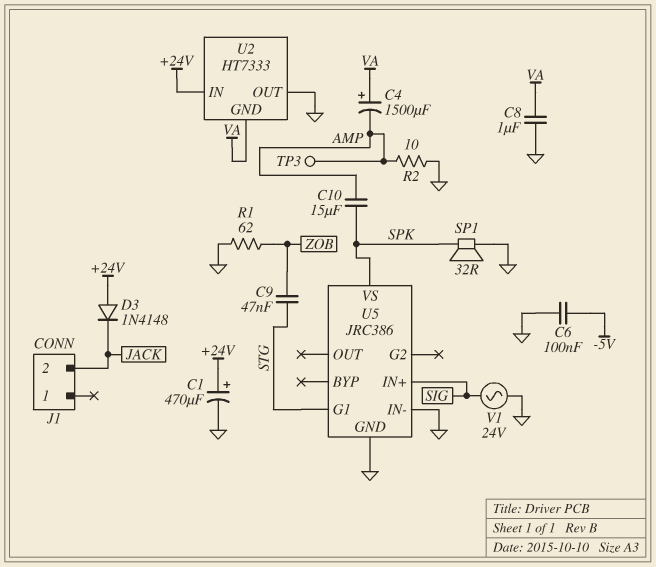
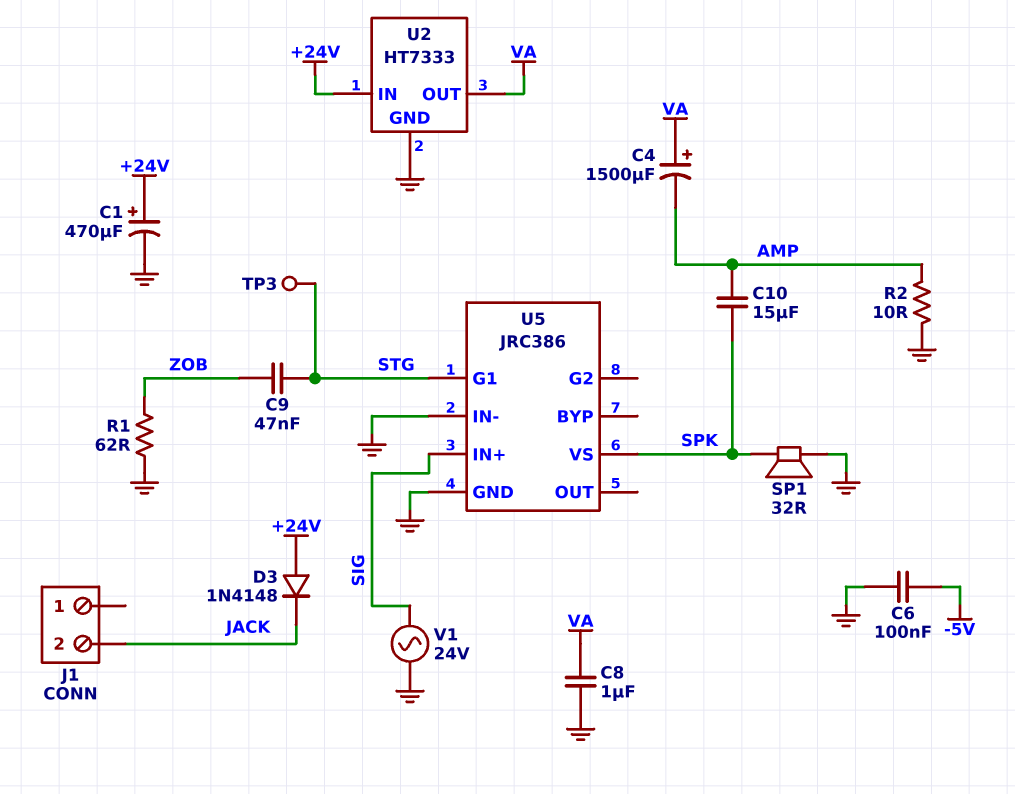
TP3: test point (AMP) -> test point (STG)
U2 pin GND: VA -> GND
U2 pin OUT: GND -> VA

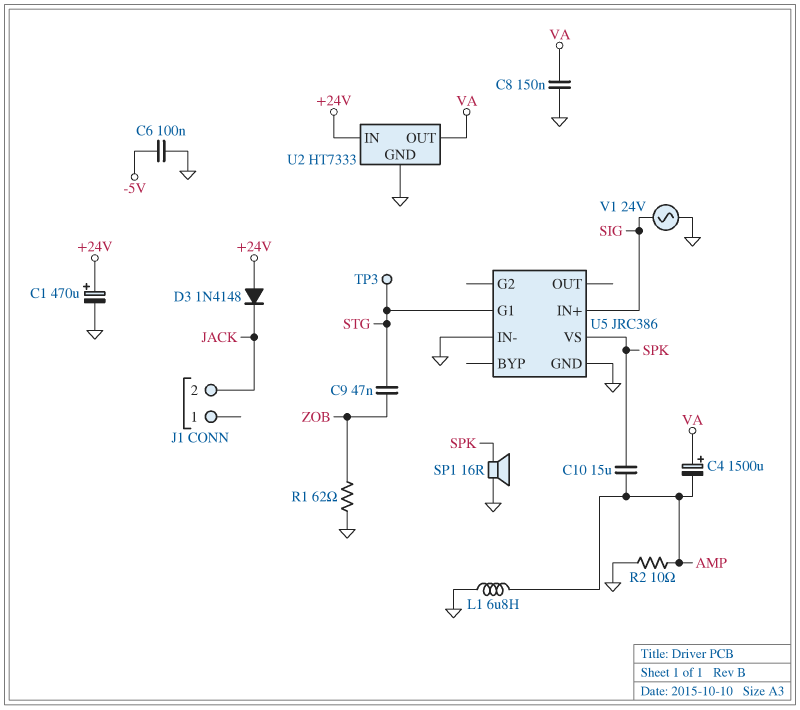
C8: 1uF (GND, VA) -> 150nF (GND, VA)
L1: none -> 6.8uH (AMP, GND)
SP1: speaker 32R (GND, SPK) -> speaker 16R (GND, SPK)

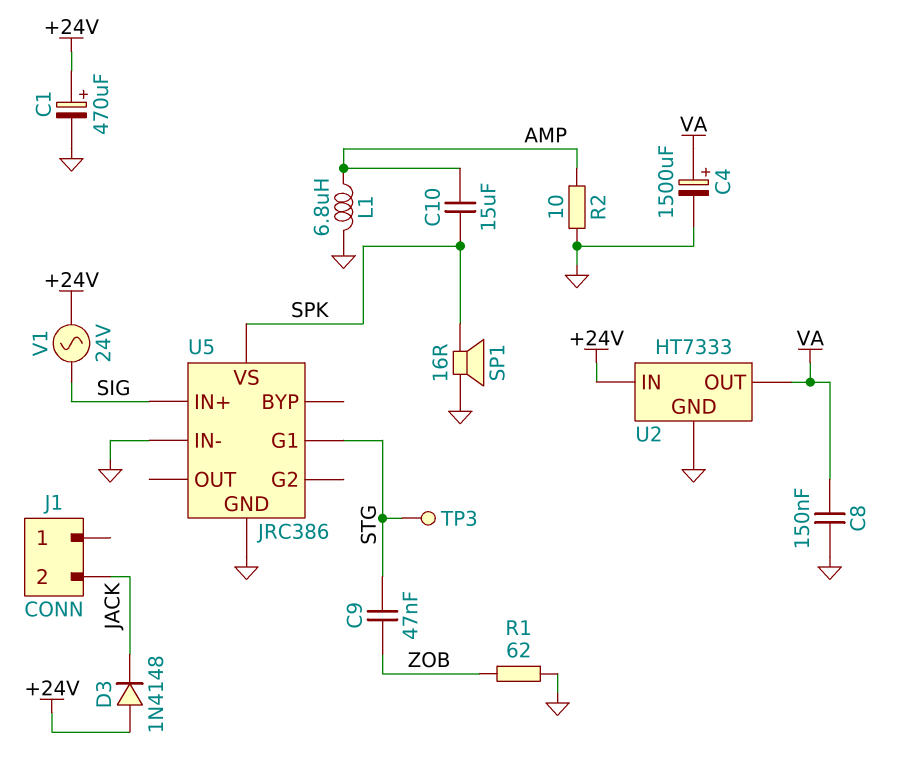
C4: 1500uF (plus VA, minus AMP) -> 1500uF (plus VA, minus GND)
C6: 100nF (-5V, GND) -> none
V1: AC 24V (GND, SIG) -> AC 24V (+24V, SIG)

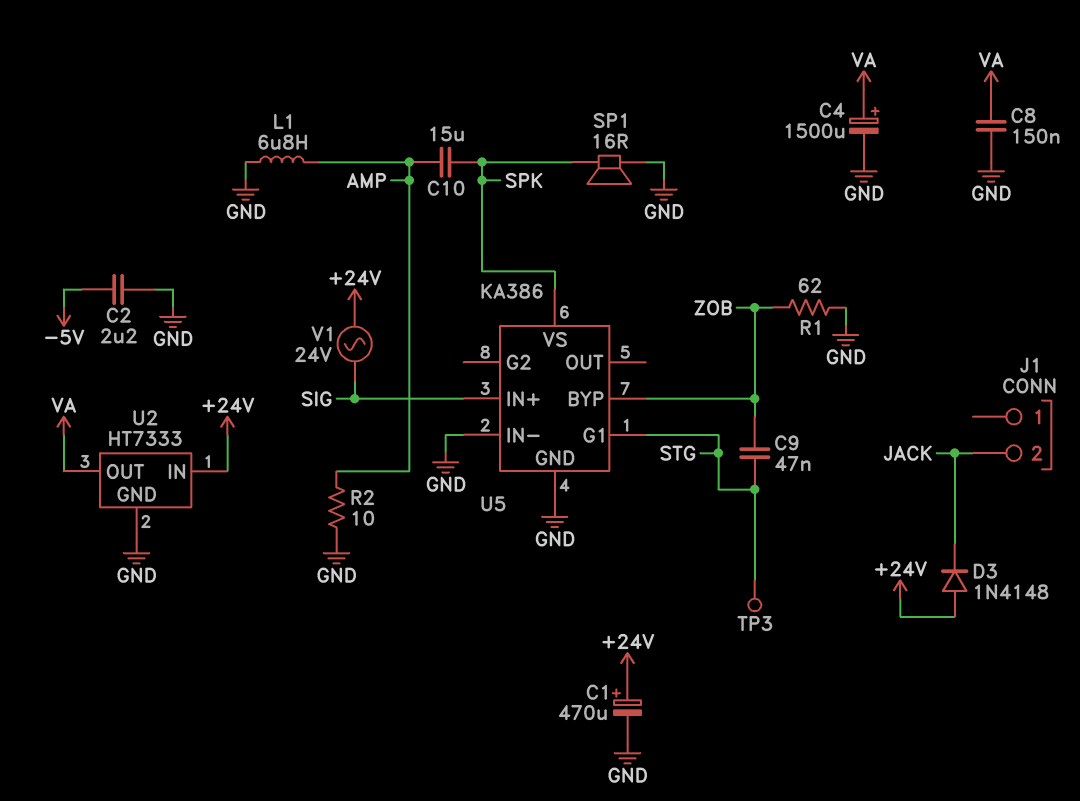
C2: none -> 2.2uF (-5V, GND)
U5: JRC386 -> KA386
U5 pin BYP: none -> ZOB

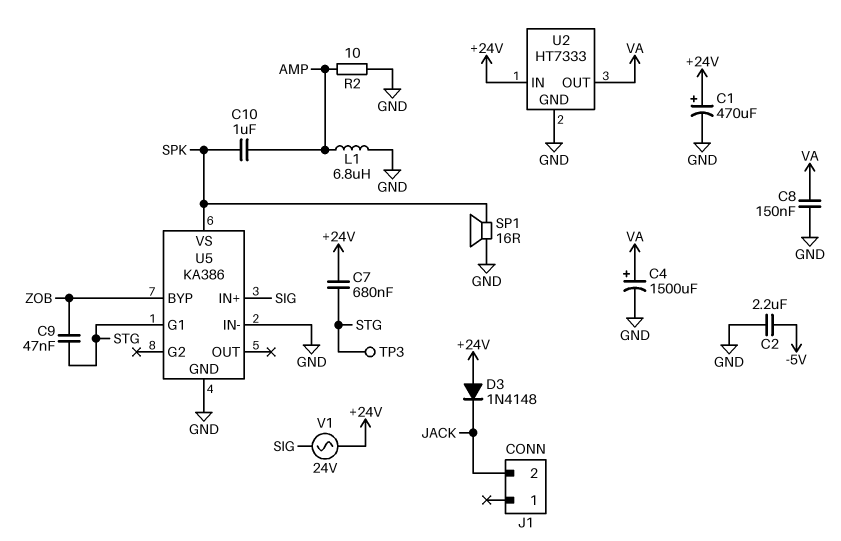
C7: none -> 680nF (+24V, STG)
C10: 15uF (AMP, SPK) -> 1uF (AMP, SPK)
R1: 62 (GND, ZOB) -> none

